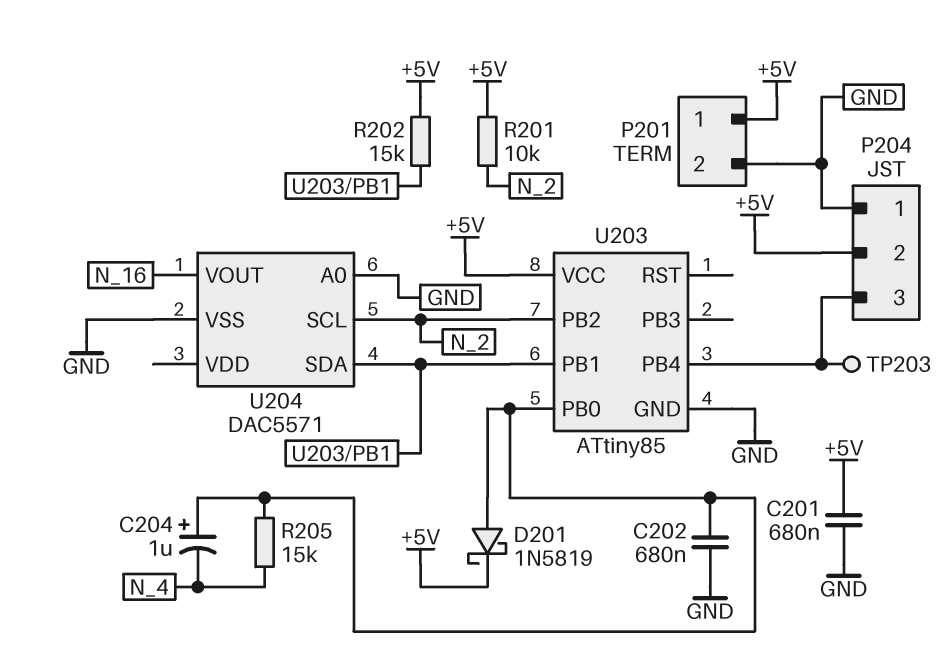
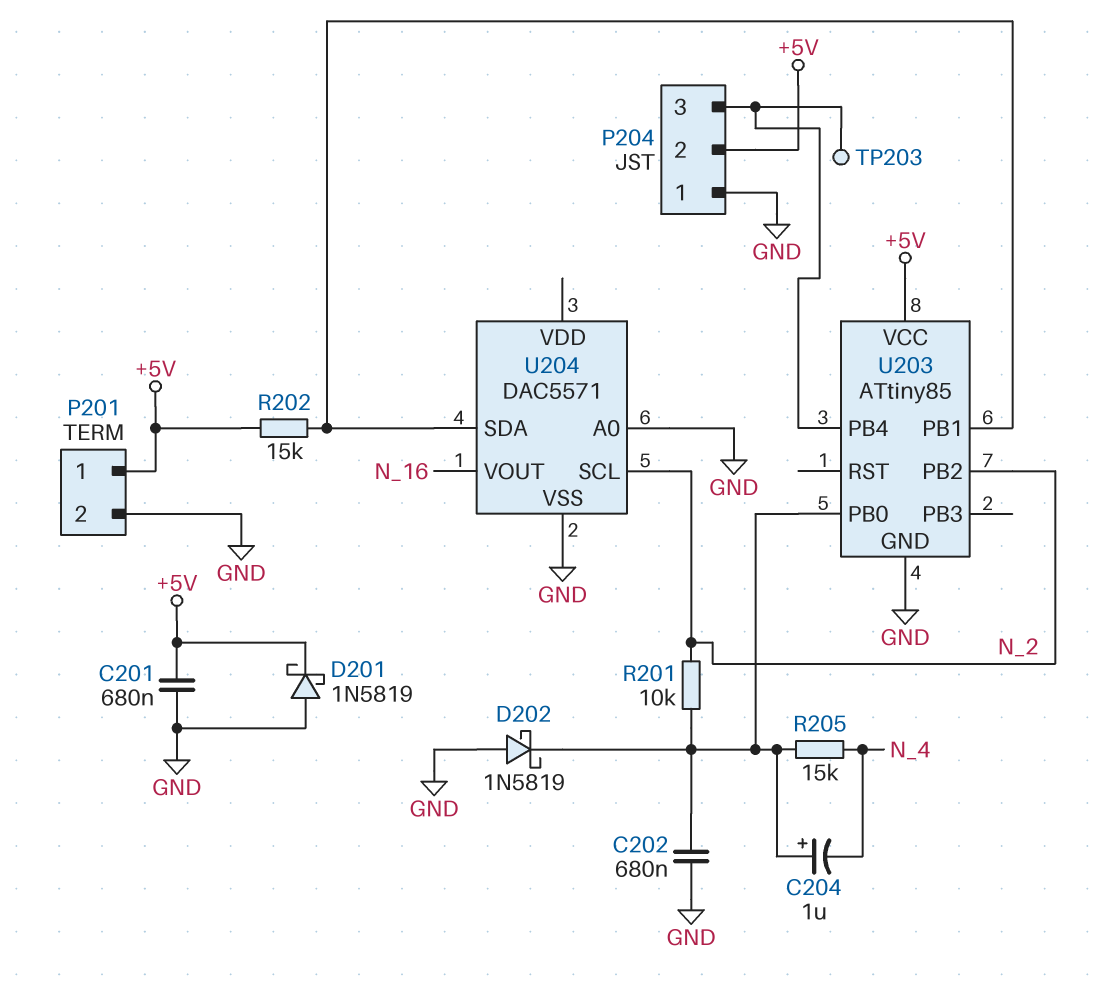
D201: schottky 1N5819 (A U203/PB0, K +5V) -> schottky 1N5819 (A GND, K +5V)
D202: none -> schottky 1N5819 (A GND, K U203/PB0)
R201: 10k (+5V, N_2) -> 10k (N_2, U203/PB0)

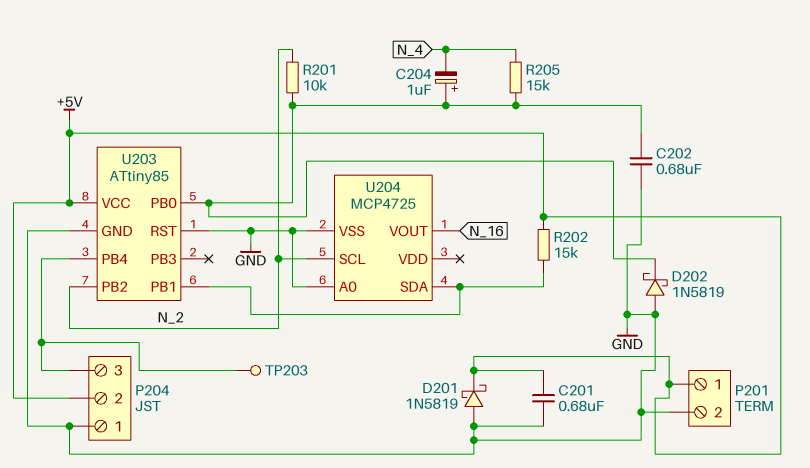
U203 pin RST: none -> GND
U204: DAC5571 -> MCP4725

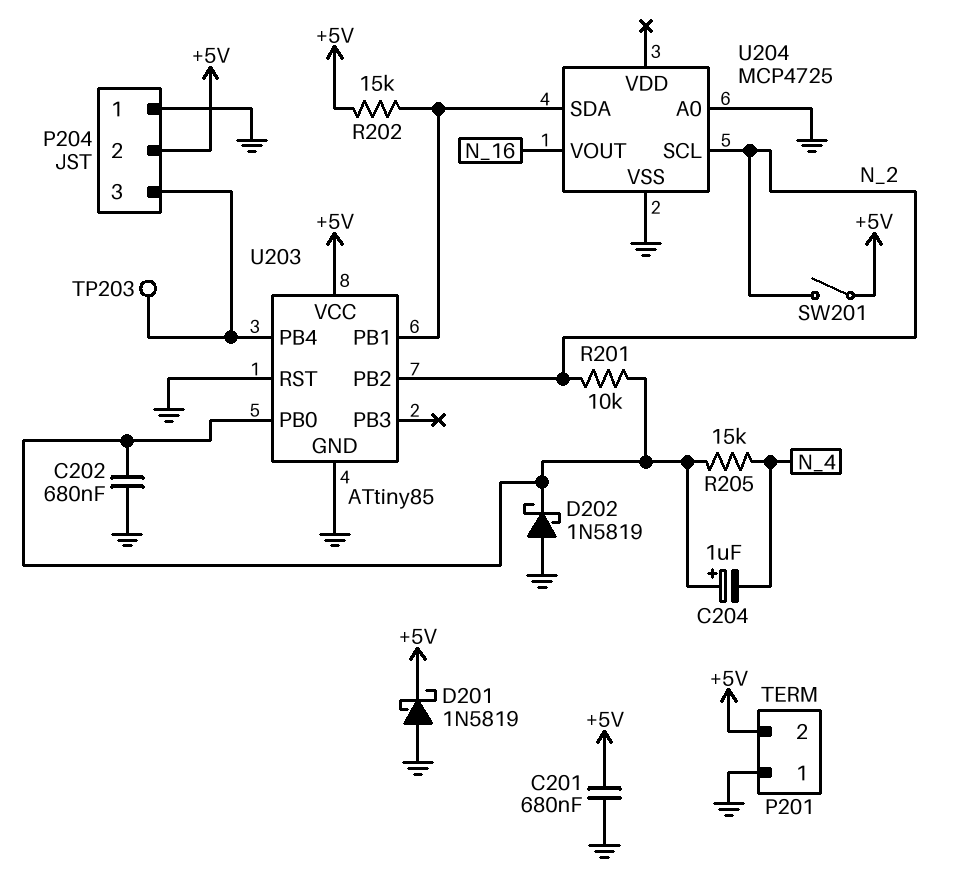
P201 pin 1: +5V -> GND
P201 pin 2: GND -> +5V
SW201: none -> switch (+5V, N_2)

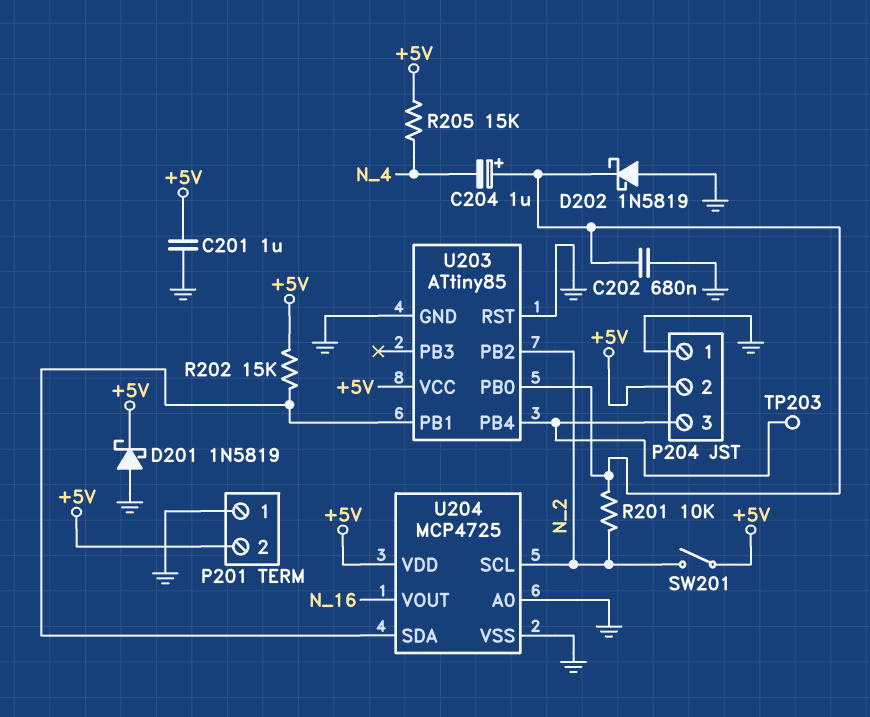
C201: 680nF (+5V, GND) -> 1uF (+5V, GND)
R205: 15k (N_4, U203/PB0) -> 15k (+5V, N_4)
U204 pin VDD: none -> +5V

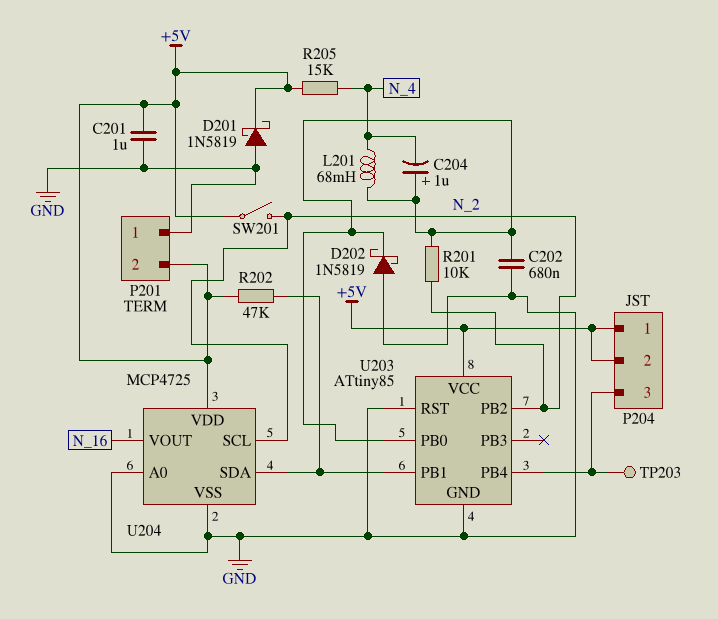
L201: none -> 68mH (N_4, U203/PB0)
P204 pin 1: GND -> +5V
R202: 15k (+5V, U203/PB1) -> 47k (+5V, U203/PB1)

